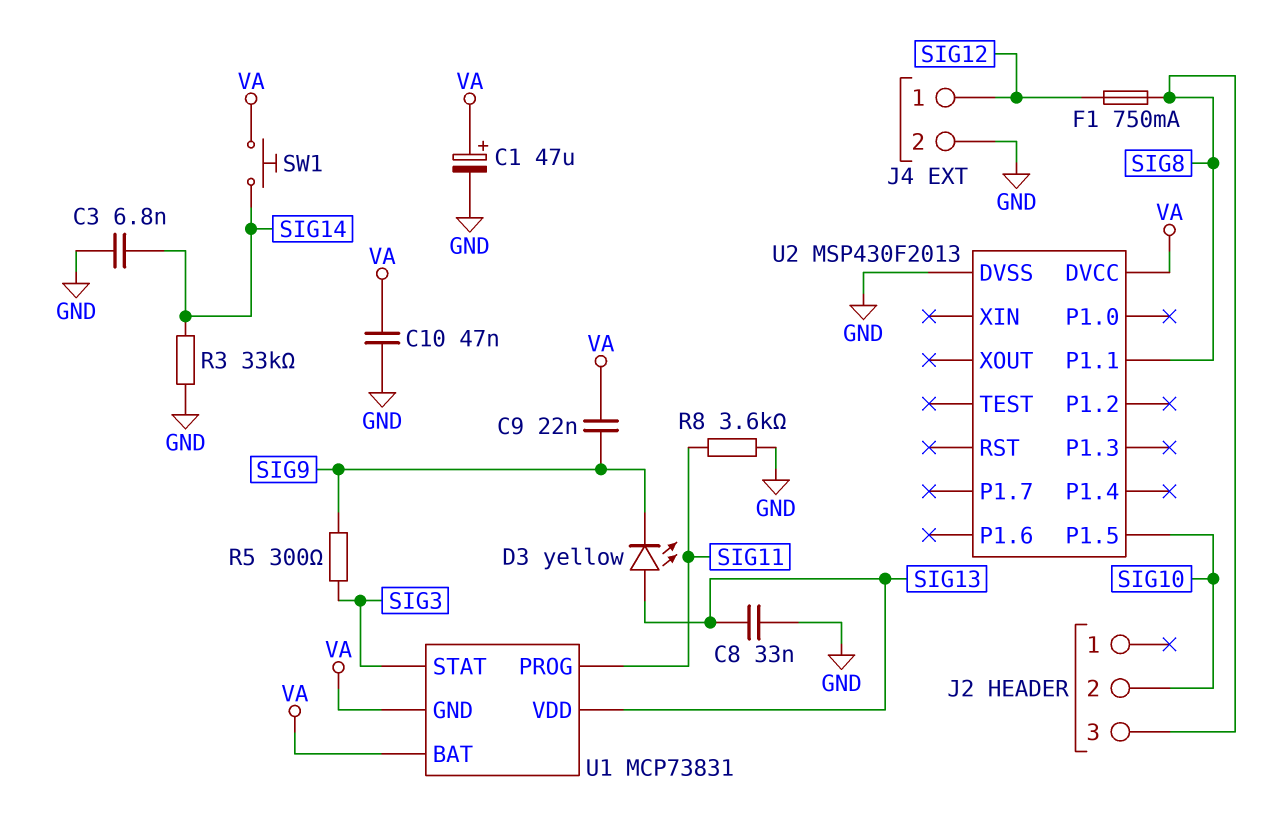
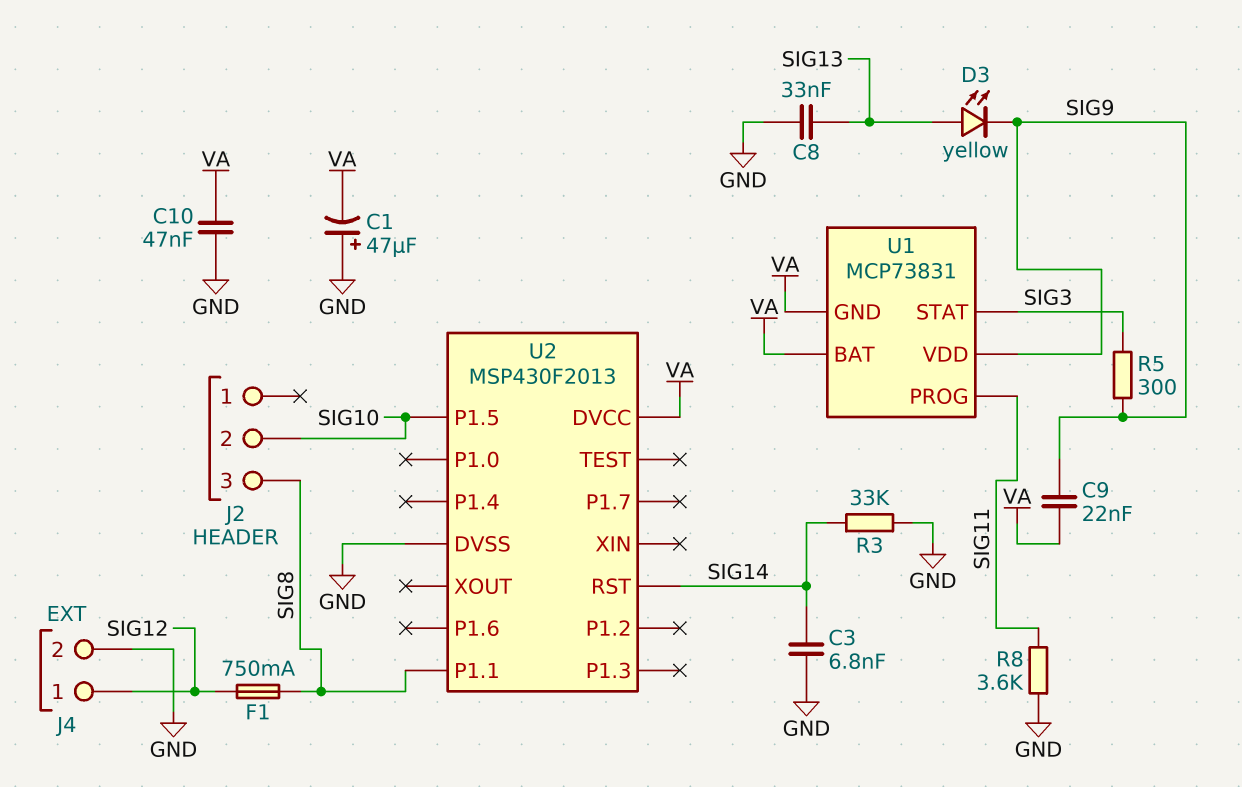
C1: 47uF (plus VA, minus GND) -> 47uF (plus GND, minus VA)
SW1: button (SIG14, VA) -> none
U1 pin VDD: SIG13 -> SIG9
U2 pin RST: none -> SIG14

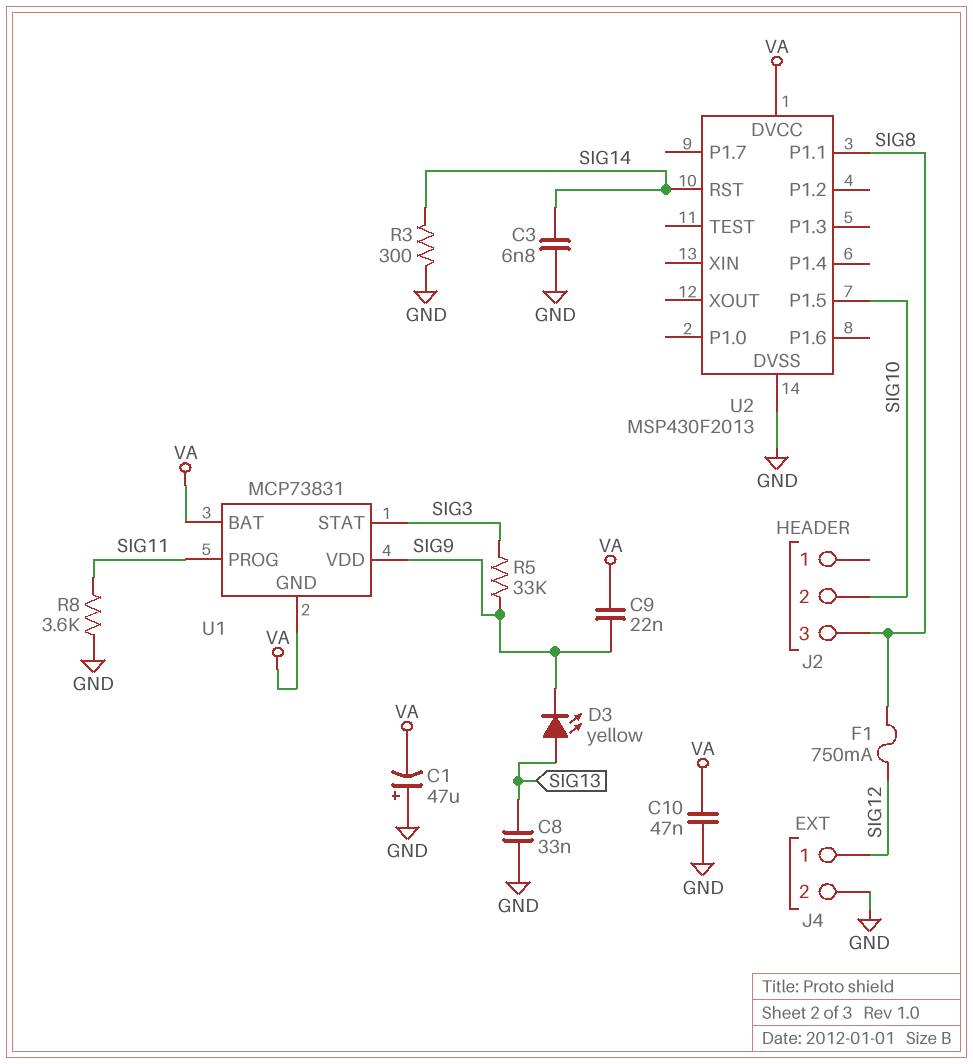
R3: 33k (GND, SIG14) -> 300 (GND, SIG14)
R5: 300 (SIG3, SIG9) -> 33k (SIG3, SIG9)

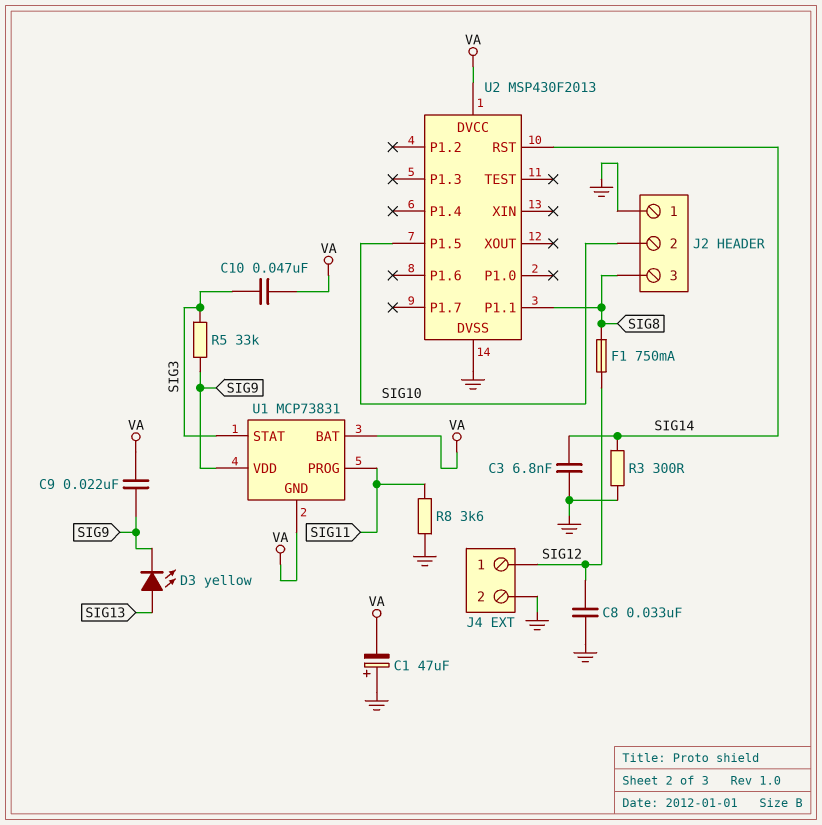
C8: 33nF (GND, SIG13) -> 33nF (GND, SIG12)
C10: 47nF (GND, VA) -> 47nF (SIG3, VA)
J2 pin 1: none -> GND

